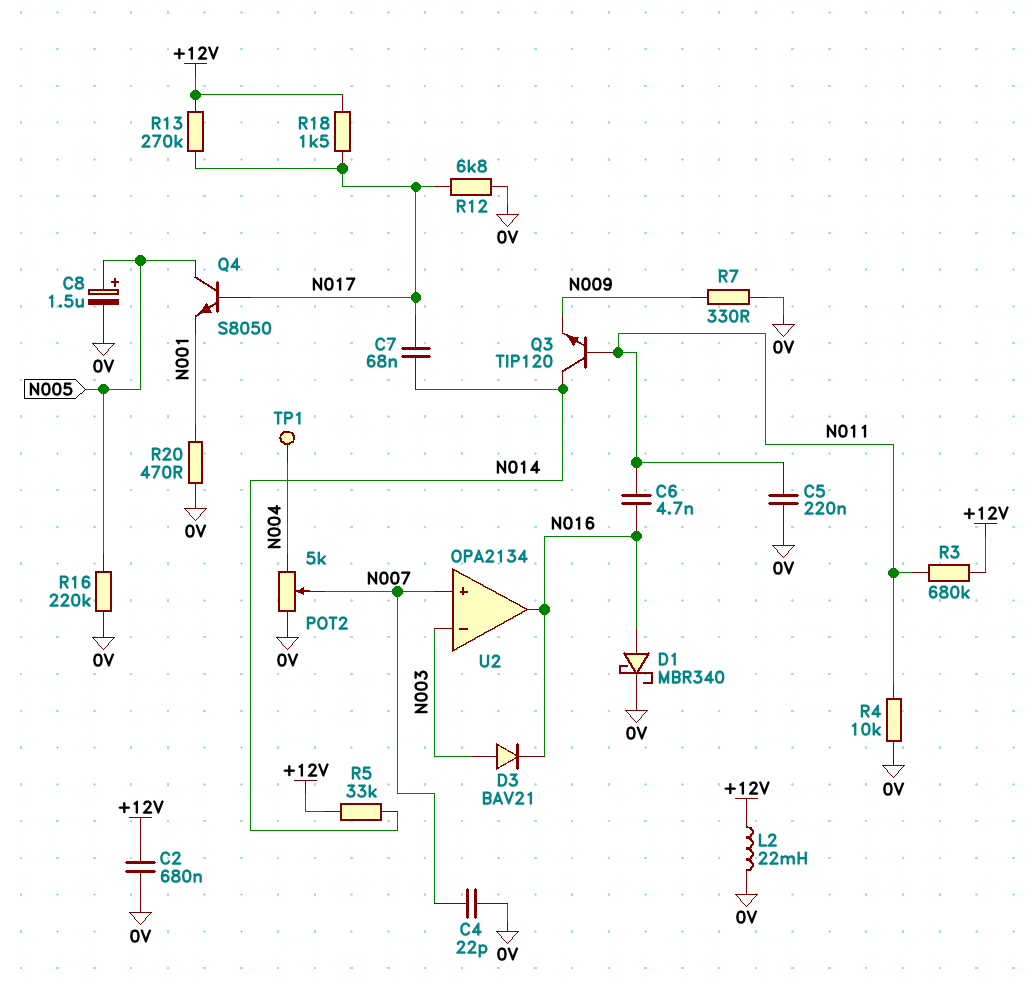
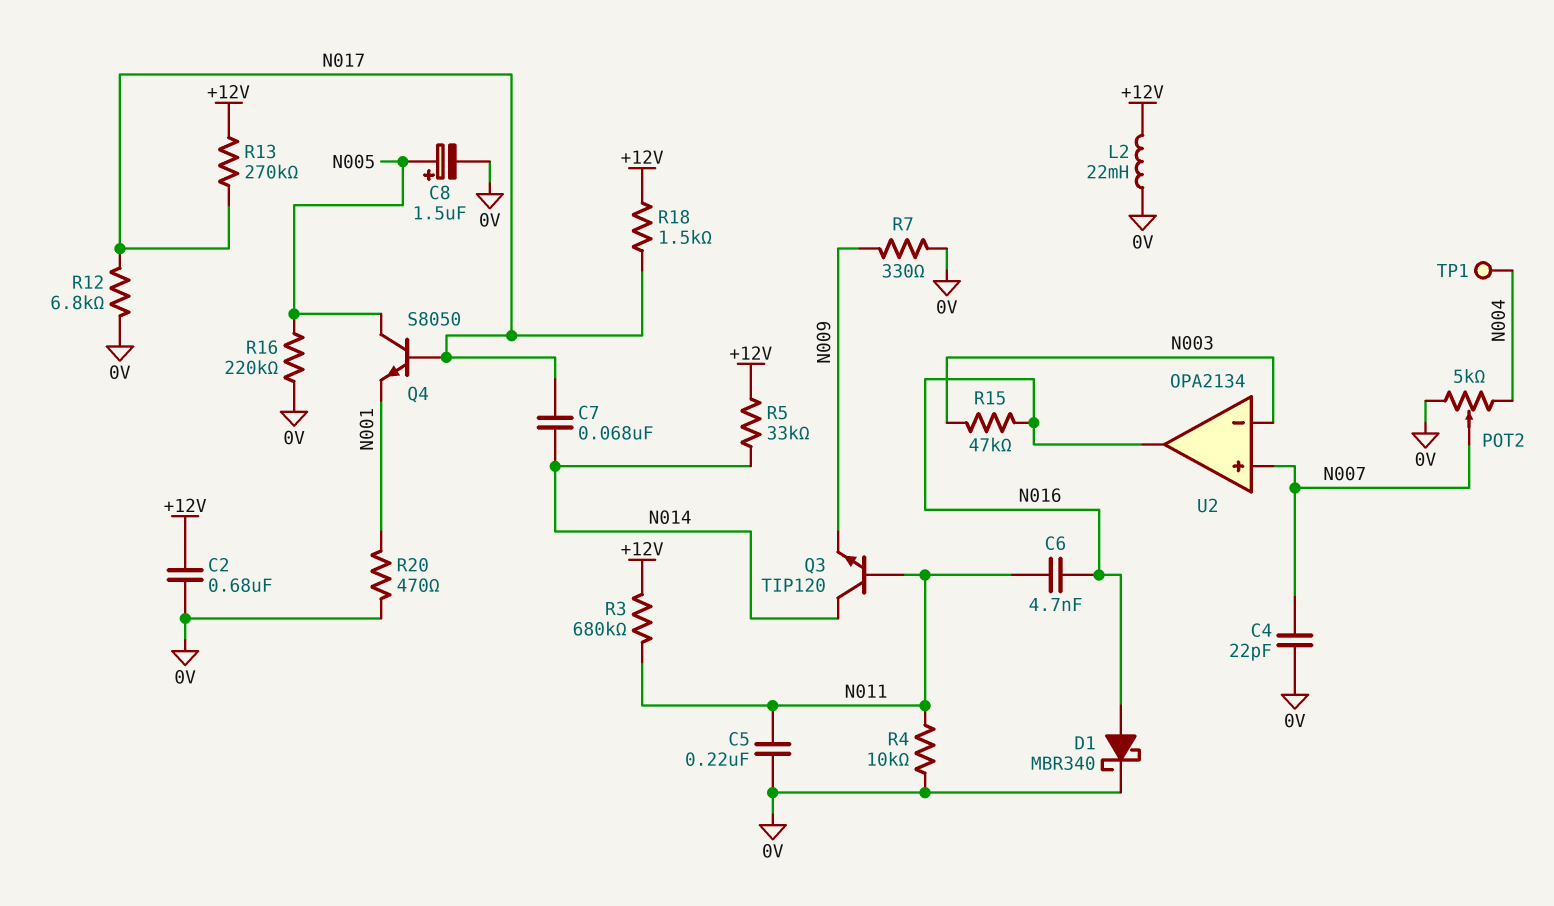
D3: diode BAV21 (A N003, K N016) -> none
R15: none -> 47k (N003, N016)

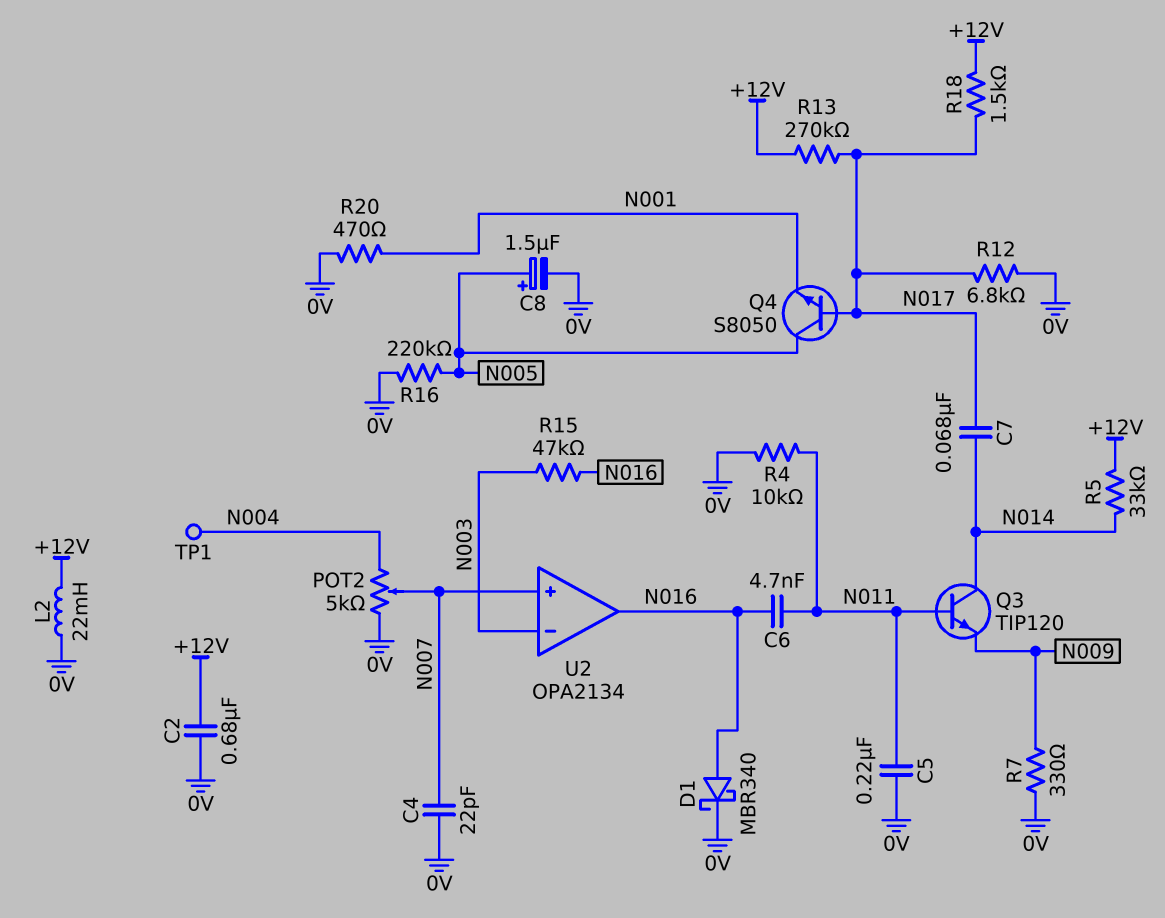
R3: 680k (+12V, N011) -> none

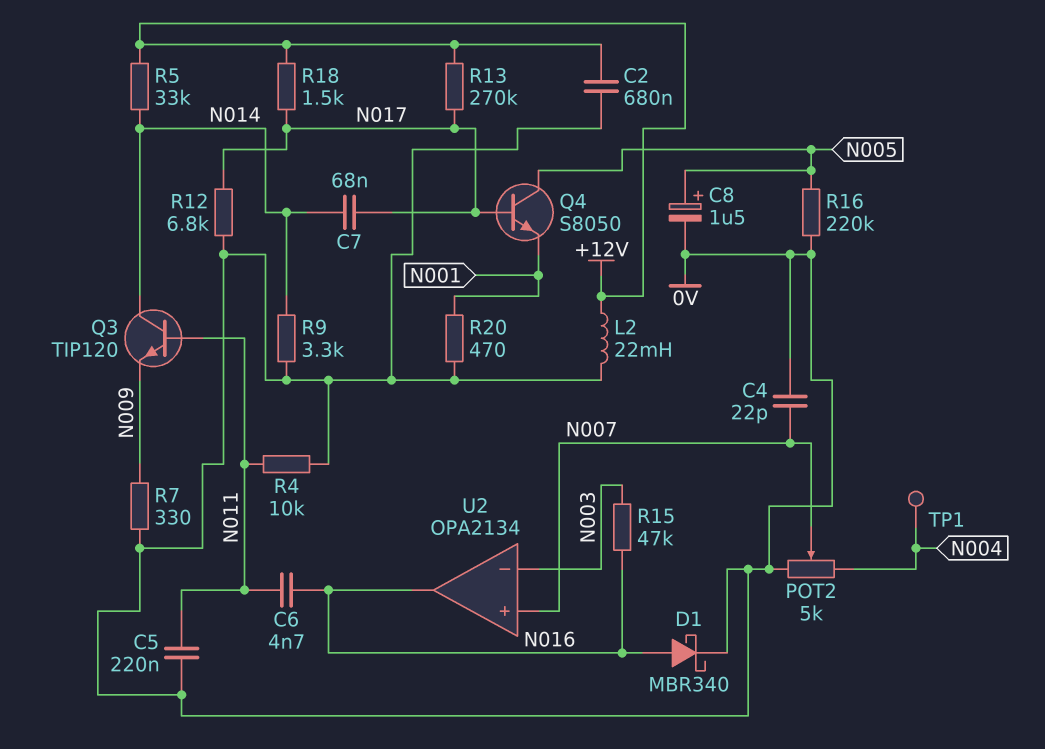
R9: none -> 3.3k (0V, N014)

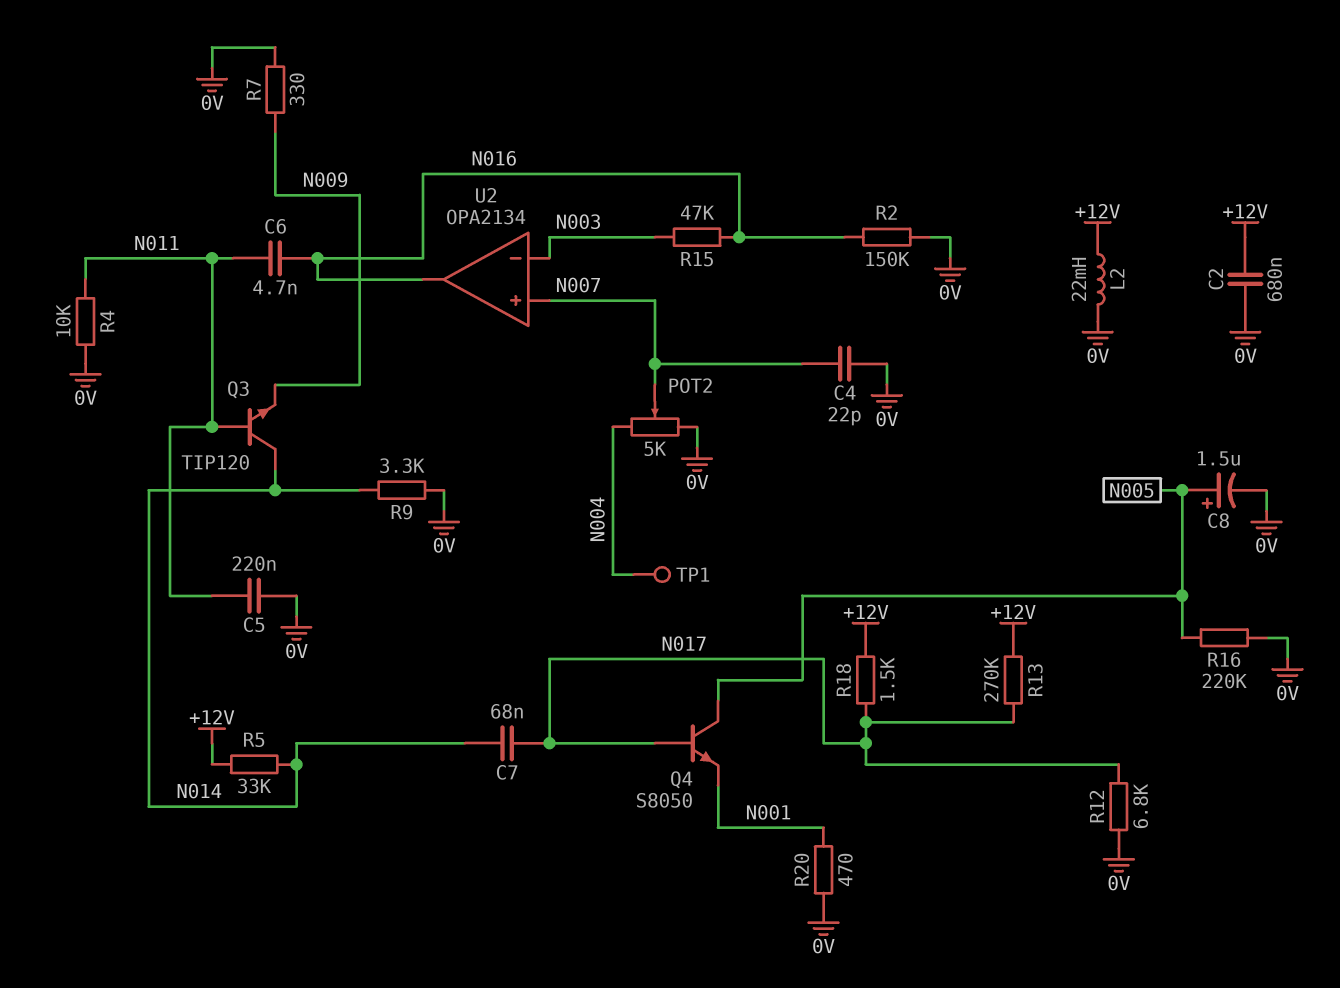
D1: schottky MBR340 (A N016, K 0V) -> none
R2: none -> 150k (0V, N016)

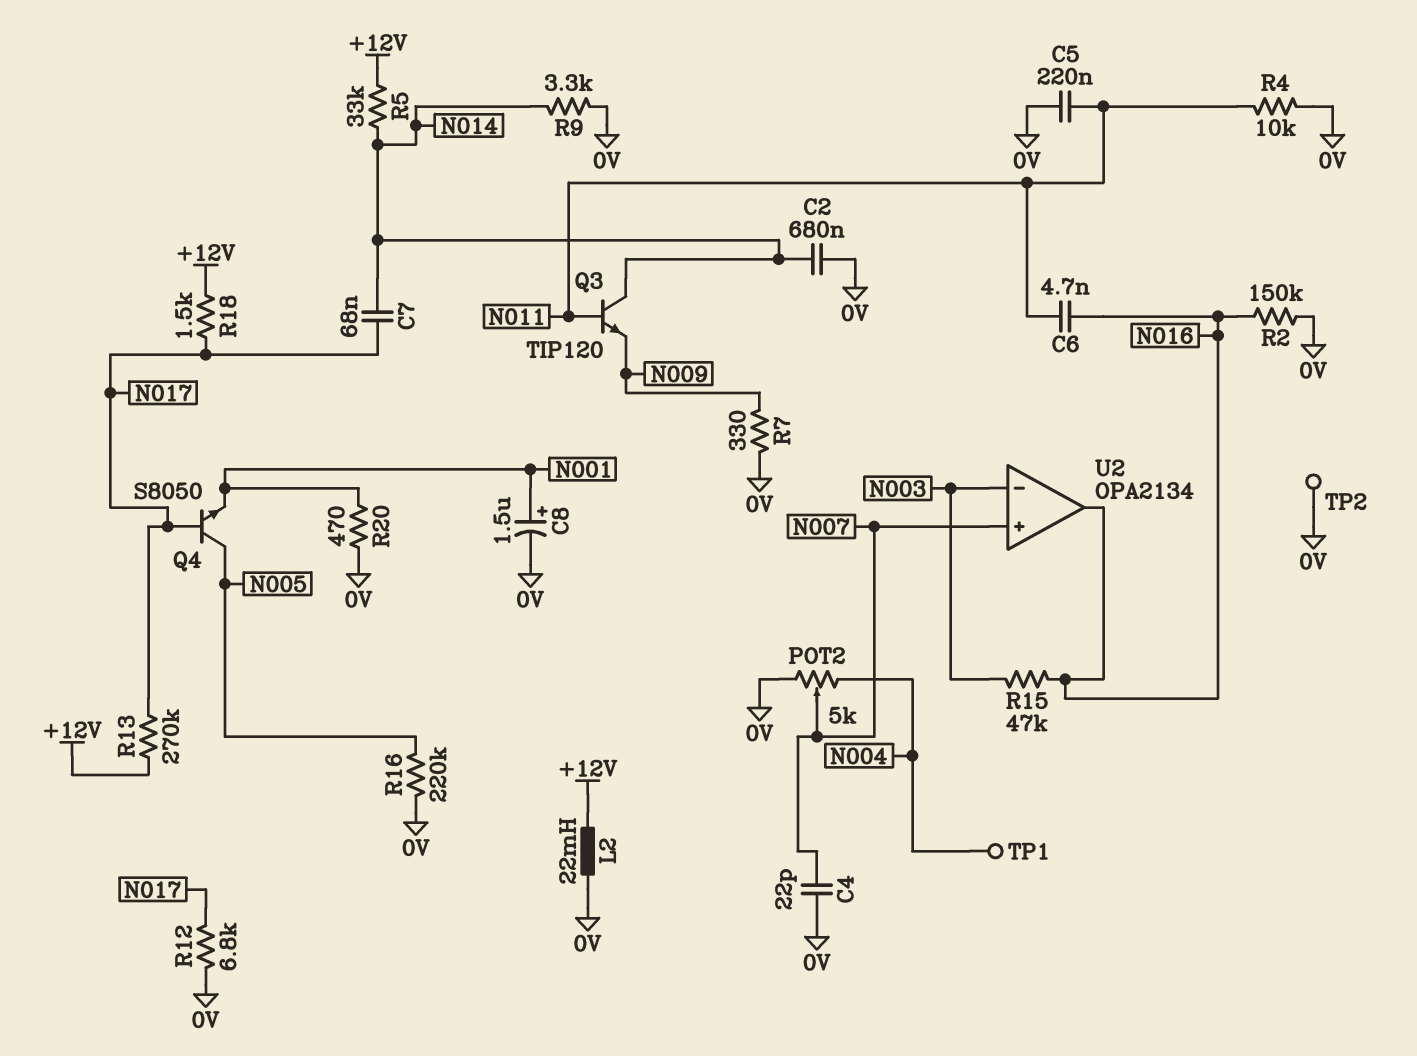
C2: 680nF (+12V, 0V) -> 680nF (0V, N014)
C8: 1.5uF (plus N005, minus 0V) -> 1.5uF (plus N001, minus 0V)
TP2: none -> test point (0V)

